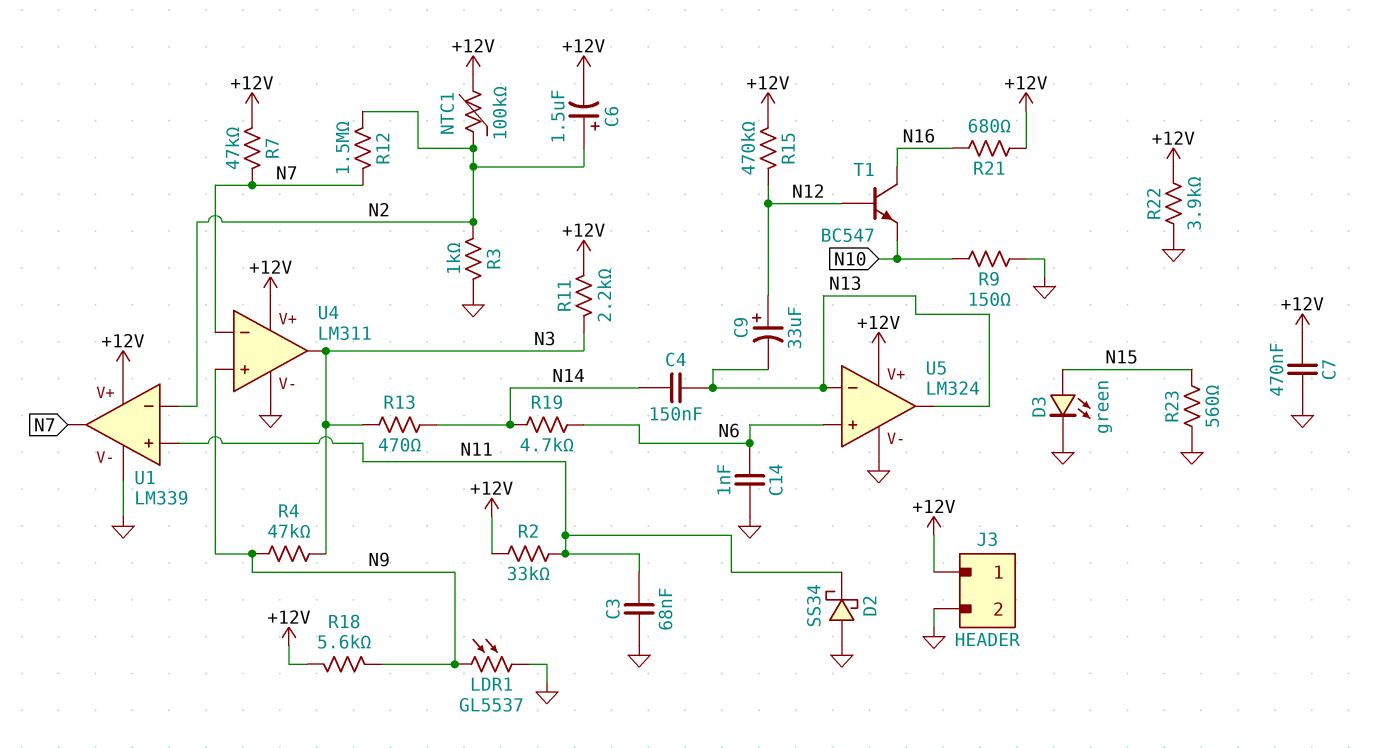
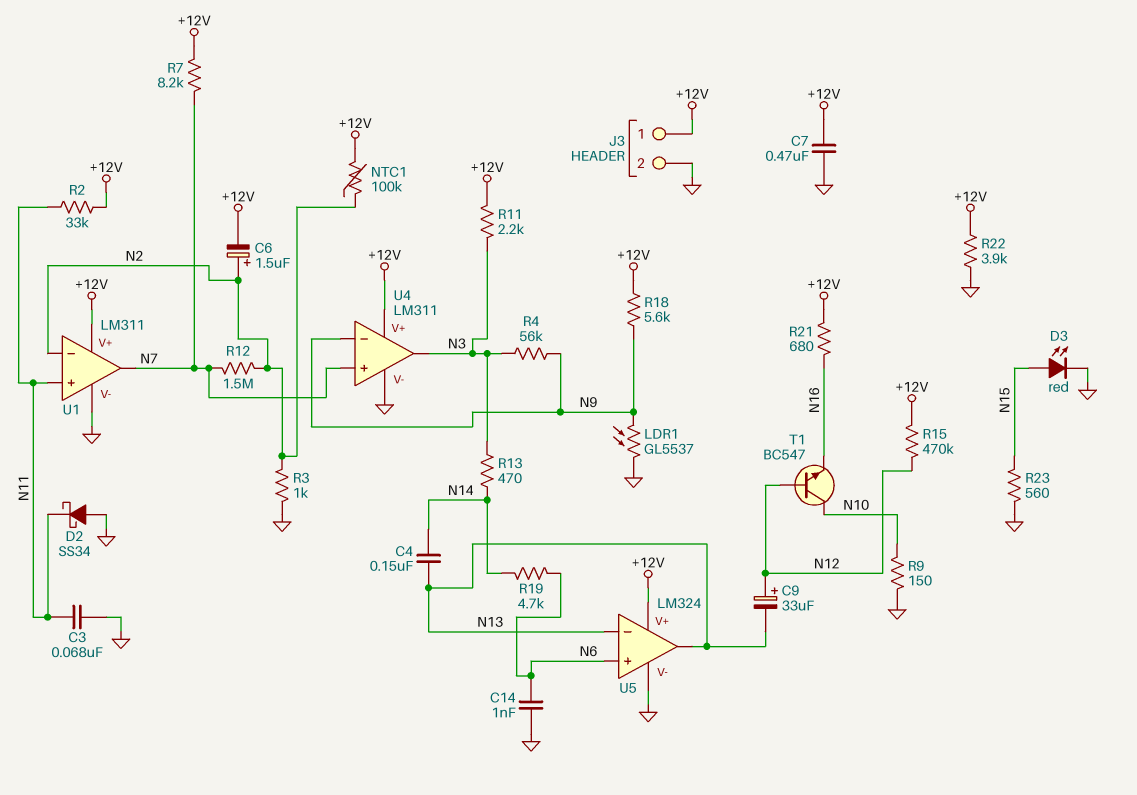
D3: LED green (A N15, K GND) -> LED red (A N15, K GND)
R4: 47k (N3, N9) -> 56k (N3, N9)
R7: 47k (+12V, N7) -> 8.2k (+12V, N7)
T1: NPN BC547 (B N12, C N16, E N10) -> NPN BC547 (B N12, C N10, E N16)
U1: LM339 -> LM311
U4 pin in+: N9 -> N7
U4 pin in-: N7 -> N9

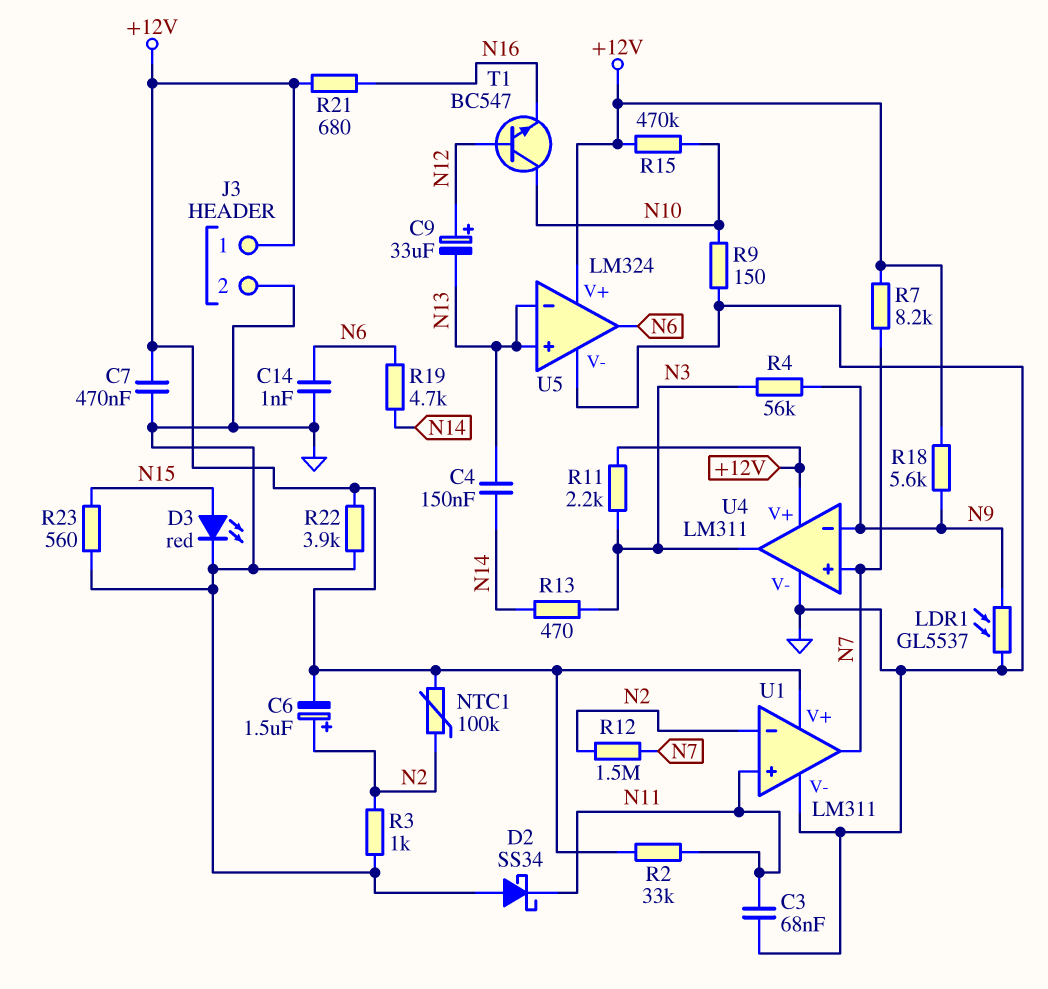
R15: 470k (+12V, N12) -> 470k (+12V, N10)
U5 pin in+: N6 -> N13
U5 pin out: N13 -> N6

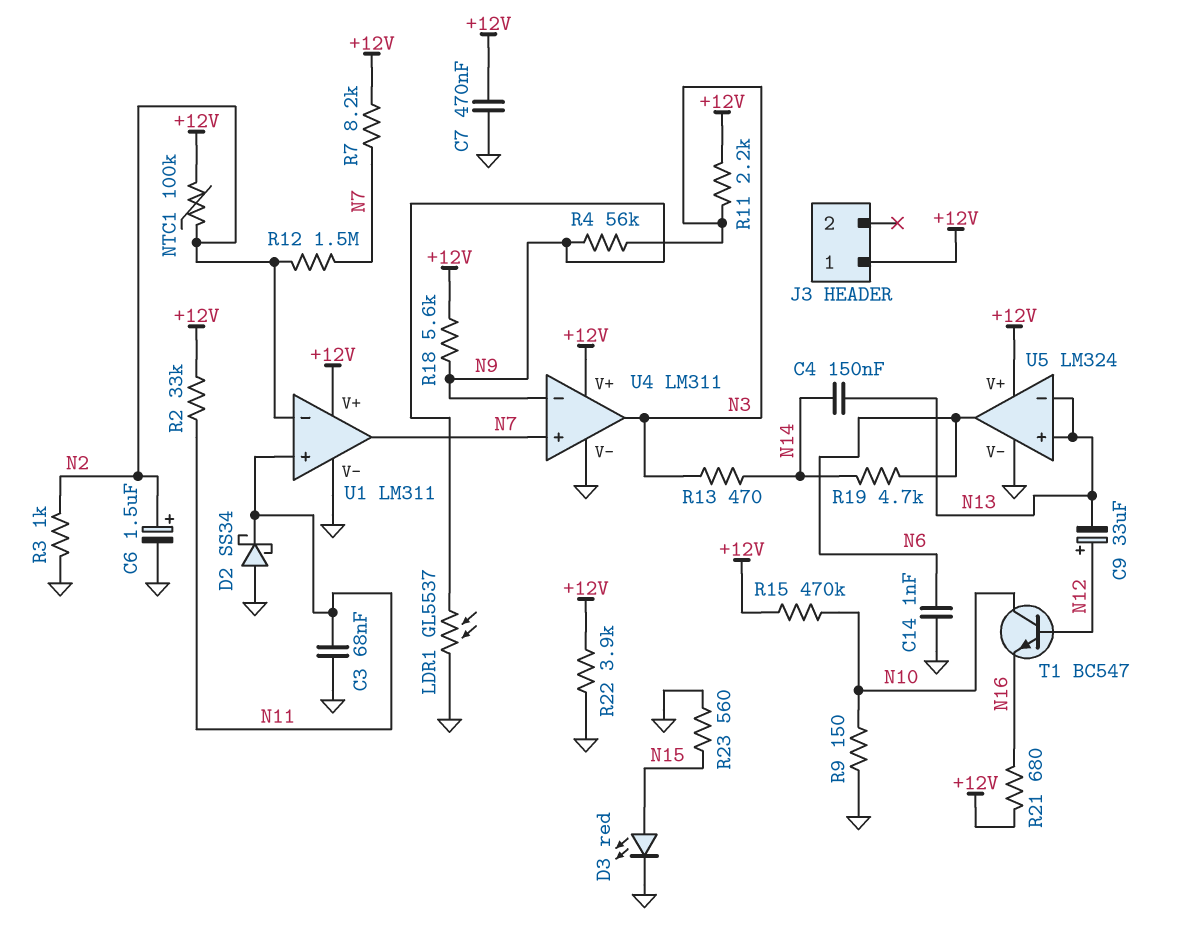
C6: 1.5uF (plus N2, minus +12V) -> 1.5uF (plus N2, minus GND)
J3 pin 2: GND -> none

